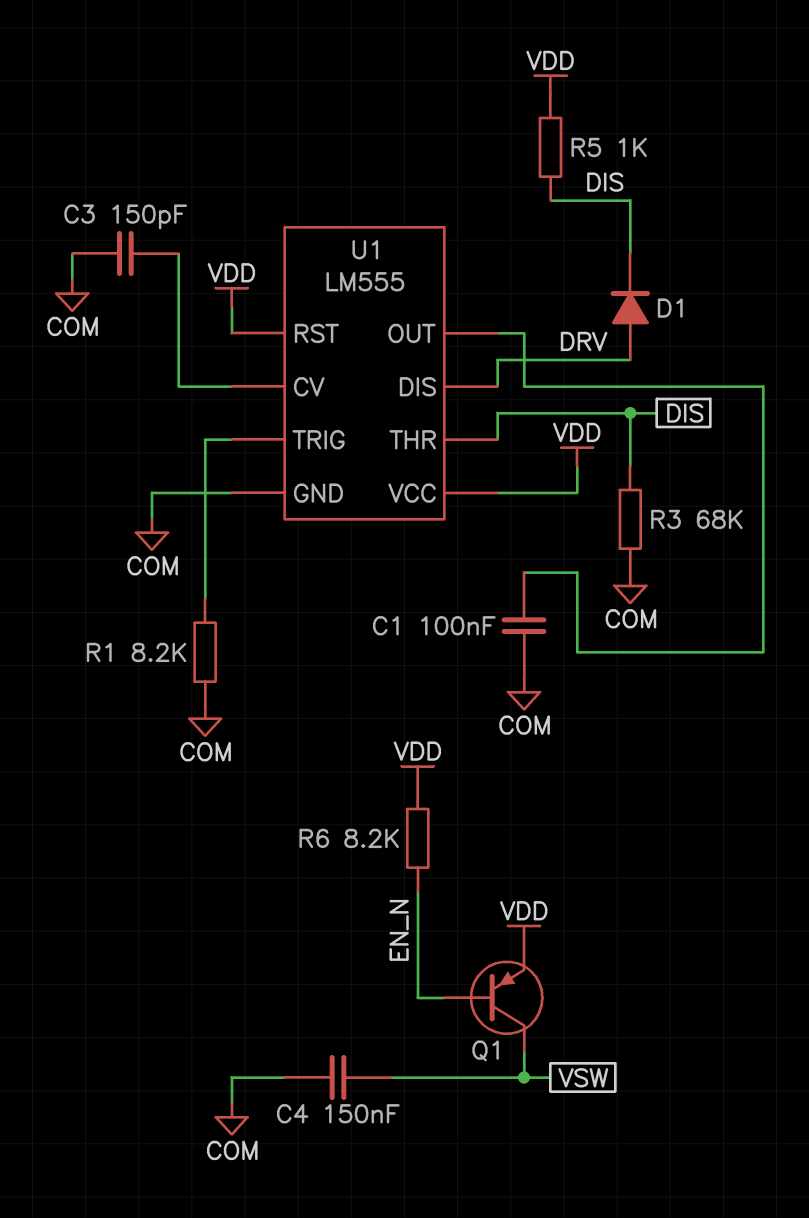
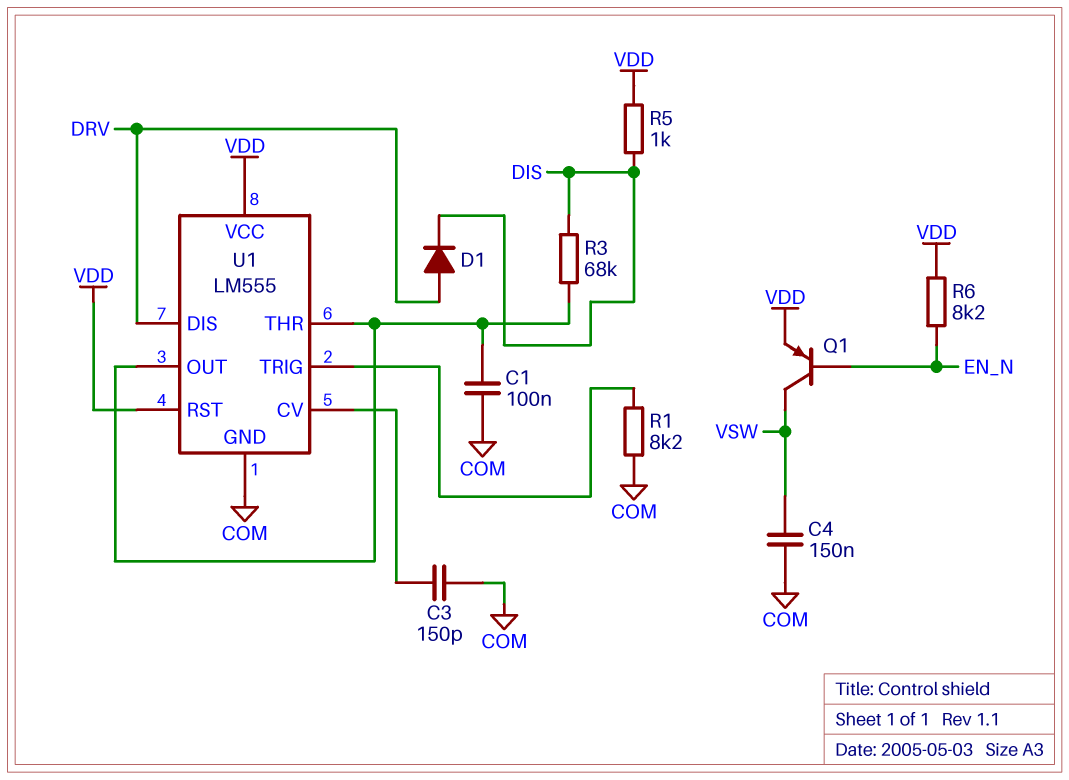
R3: 68k (COM, DIS) -> 68k (DIS, U1/OUT)
U1 pin THR: DIS -> U1/OUT

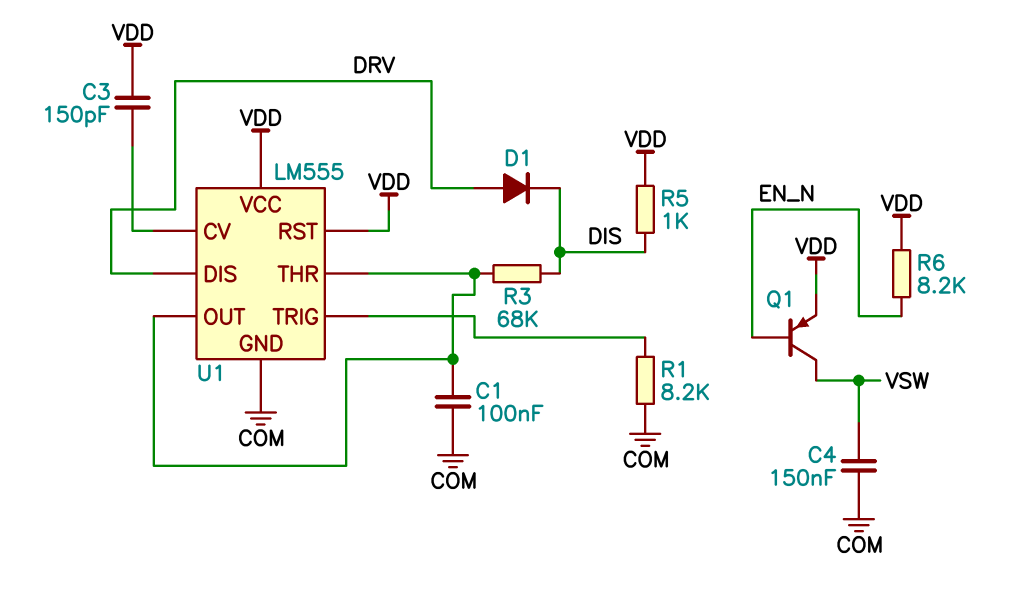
C3: 150pF (COM, U1/CV) -> 150pF (U1/CV, VDD)

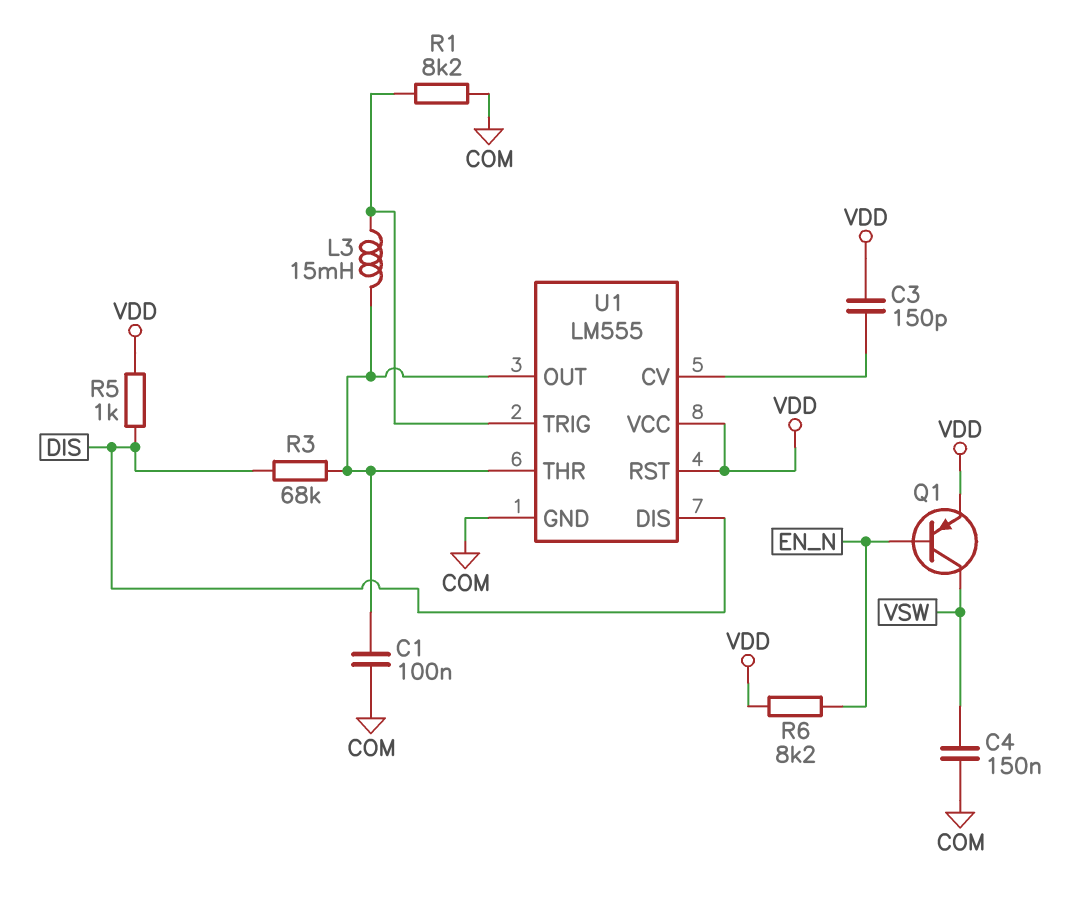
D1: diode (A DRV, K DIS) -> none
L3: none -> 15mH (U1/OUT, U1/TRIG)
U1 pin DIS: DRV -> DIS

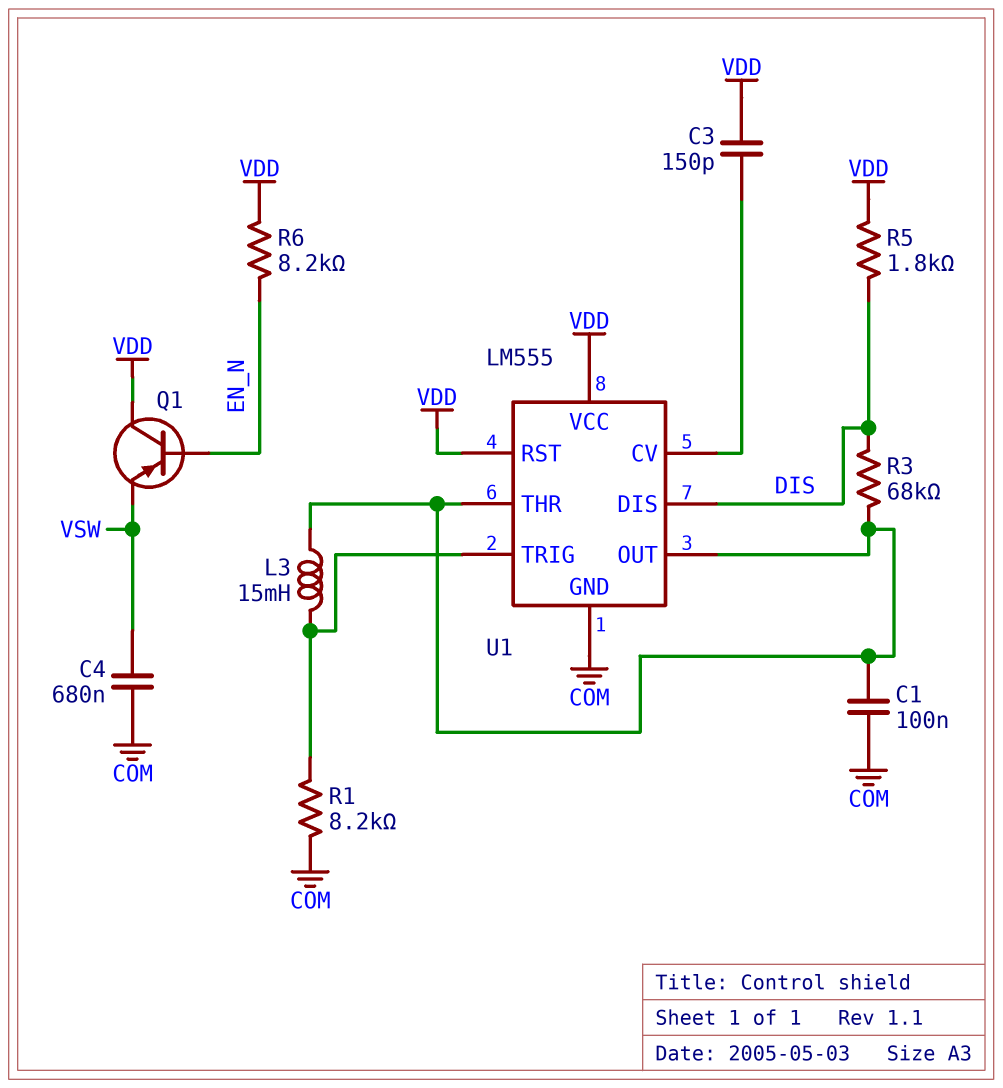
C4: 150nF (COM, VSW) -> 680nF (COM, VSW)
Q1: PNP (B EN_N, C VSW, E VDD) -> PNP (B EN_N, C VDD, E VSW)
R5: 1k (DIS, VDD) -> 1.8k (DIS, VDD)

